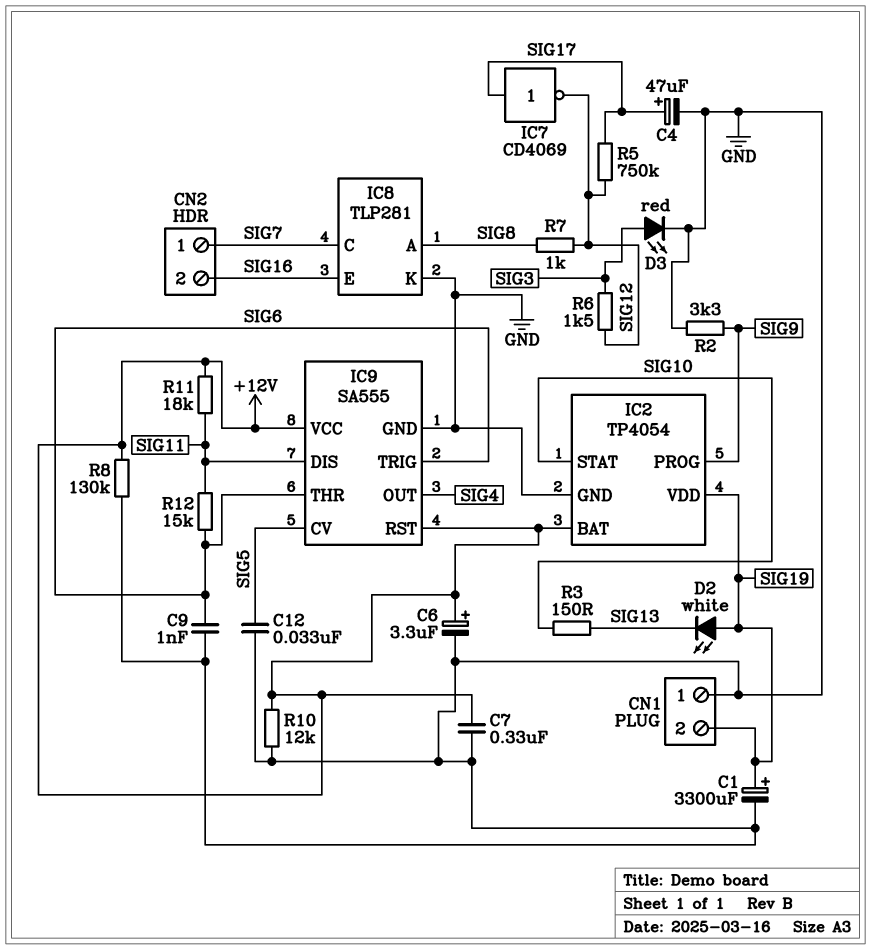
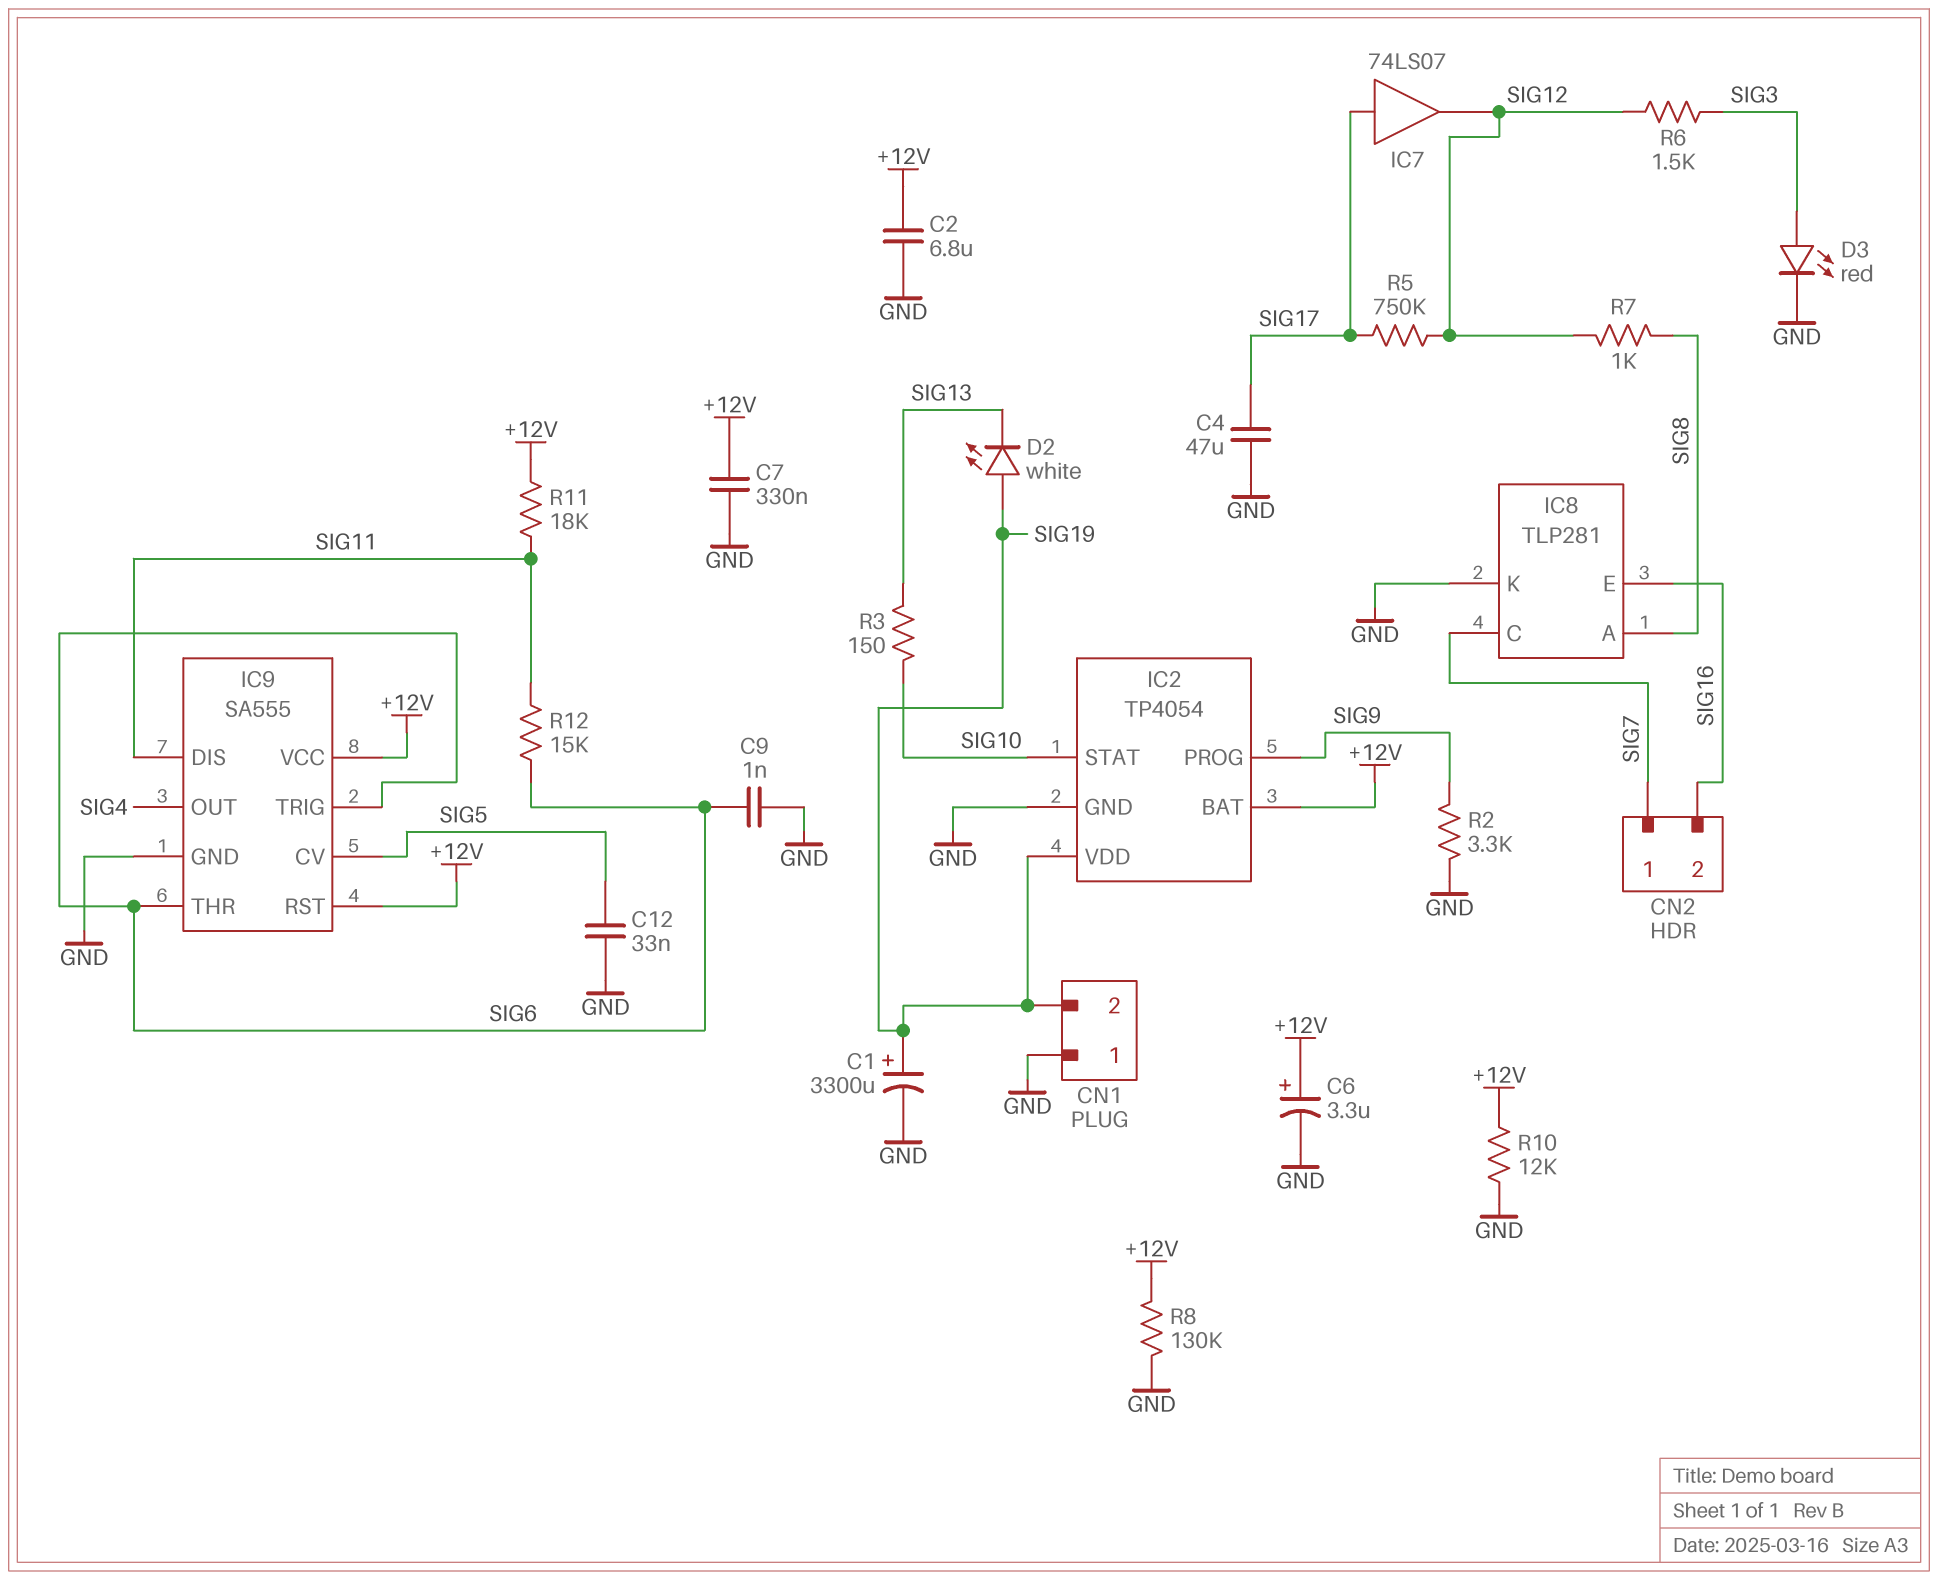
C2: none -> 6.8uF (+12V, GND)
C4: 47uF (plus SIG17, minus GND) -> 47uF (GND, SIG17)
IC7: NOT CD4069 (in SIG17, out SIG12) -> buffer 74LS07 (in SIG17, out SIG12)

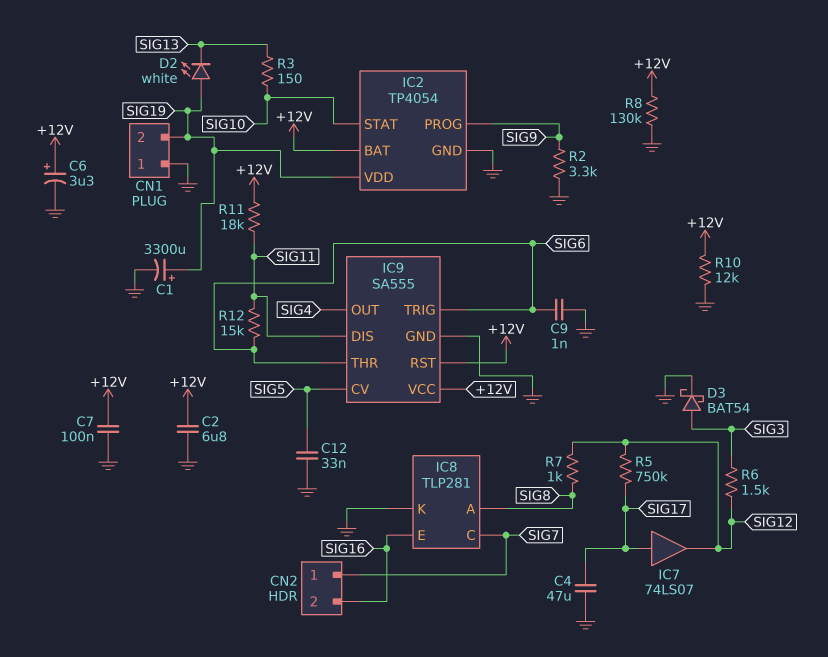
C7: 330nF (+12V, GND) -> 100nF (+12V, GND)
D3: LED red (A SIG3, K GND) -> schottky BAT54 (A SIG3, K GND)

